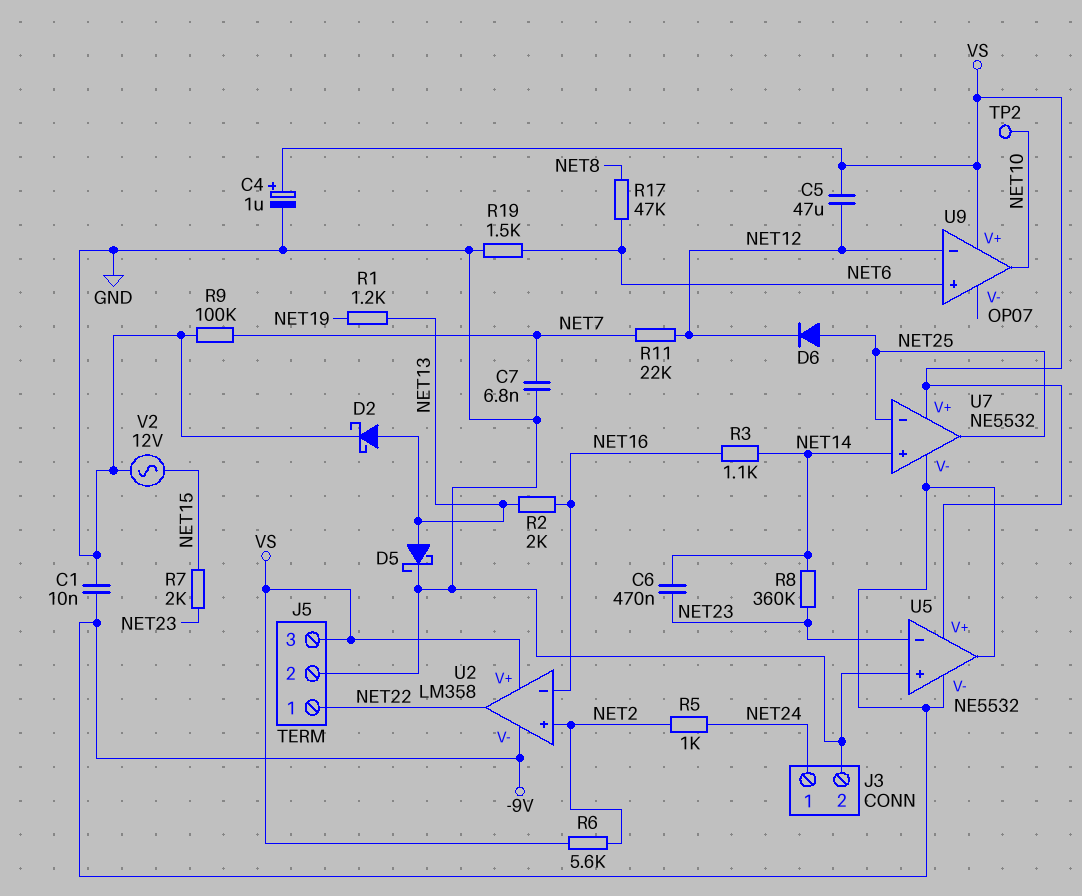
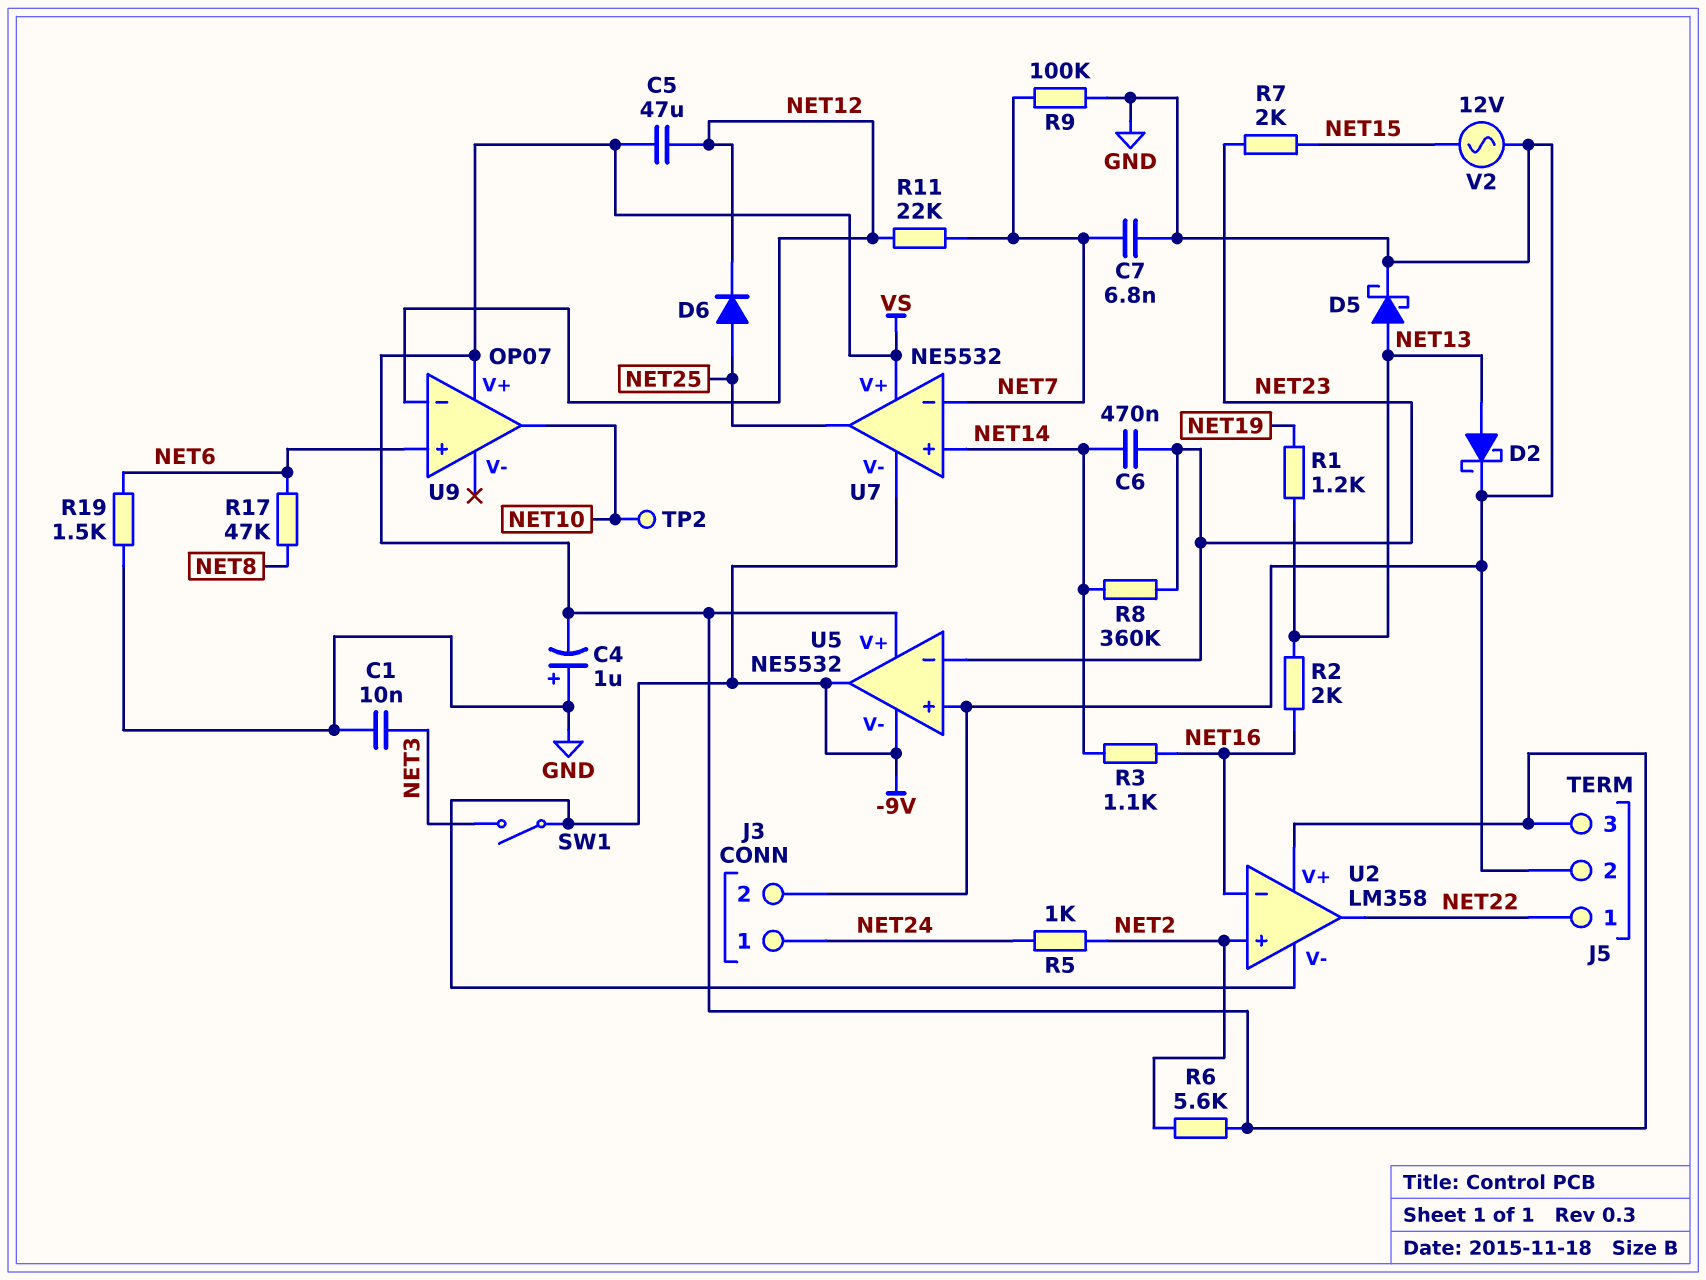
C1: 10nF (-9V, GND) -> 10nF (GND, NET3)
C4: 1uF (plus VS, minus GND) -> 1uF (plus GND, minus VS)
SW1: none -> switch (-9V, NET3)
U7 pin in-: NET25 -> NET7

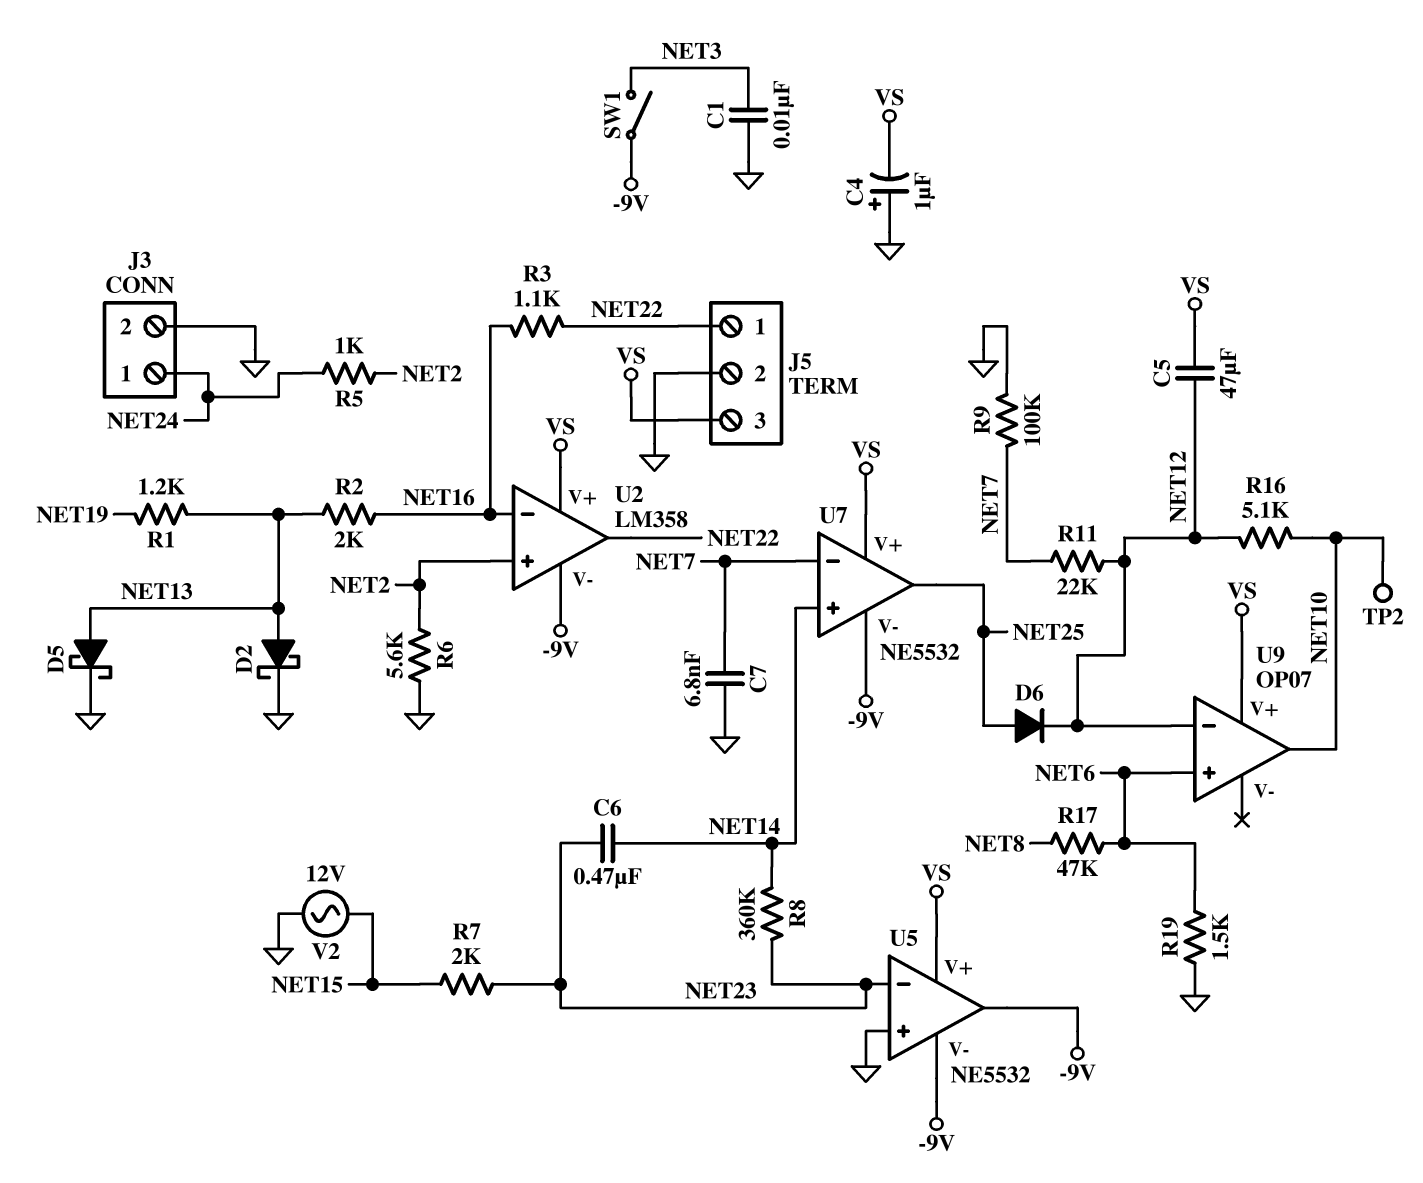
R3: 1.1k (NET14, NET16) -> 1.1k (NET16, NET22)
R6: 5.6k (NET2, VS) -> 5.6k (GND, NET2)
R16: none -> 5.1k (NET10, NET12)

